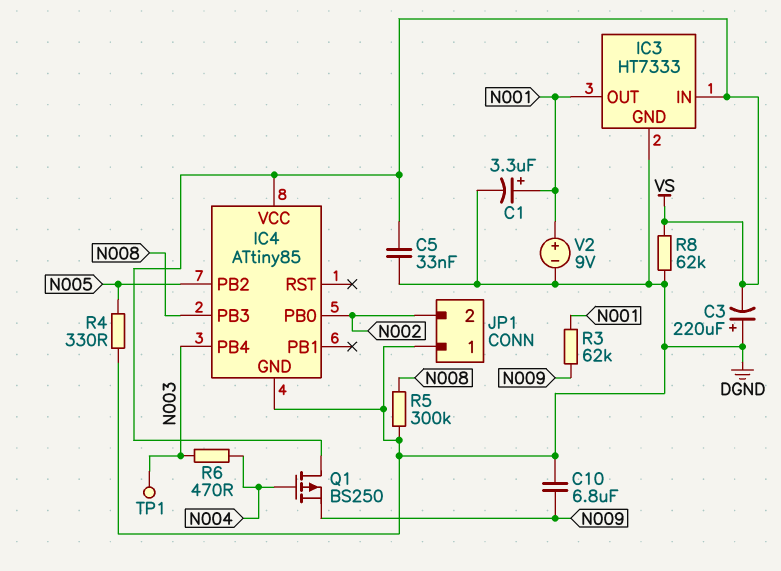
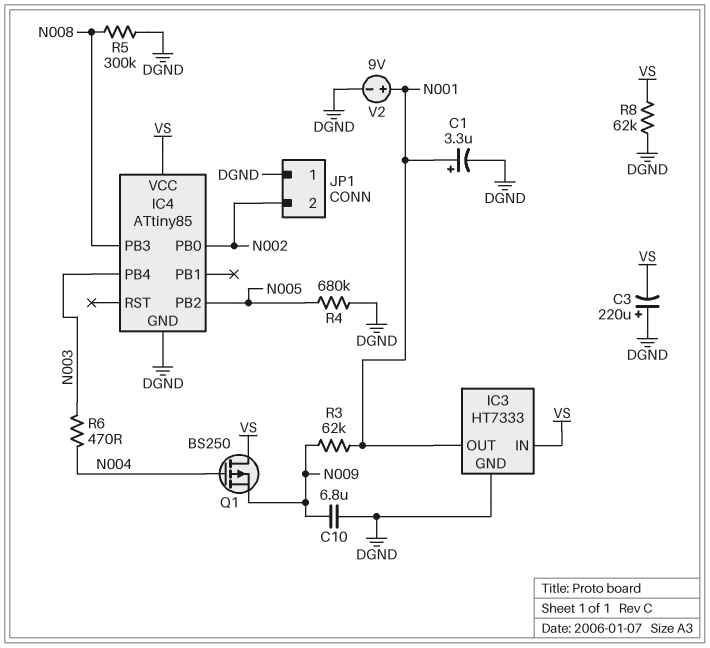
C5: 33nF (DGND, VS) -> none
R4: 330 (DGND, N005) -> 680k (DGND, N005)
TP1: test point (N003) -> none

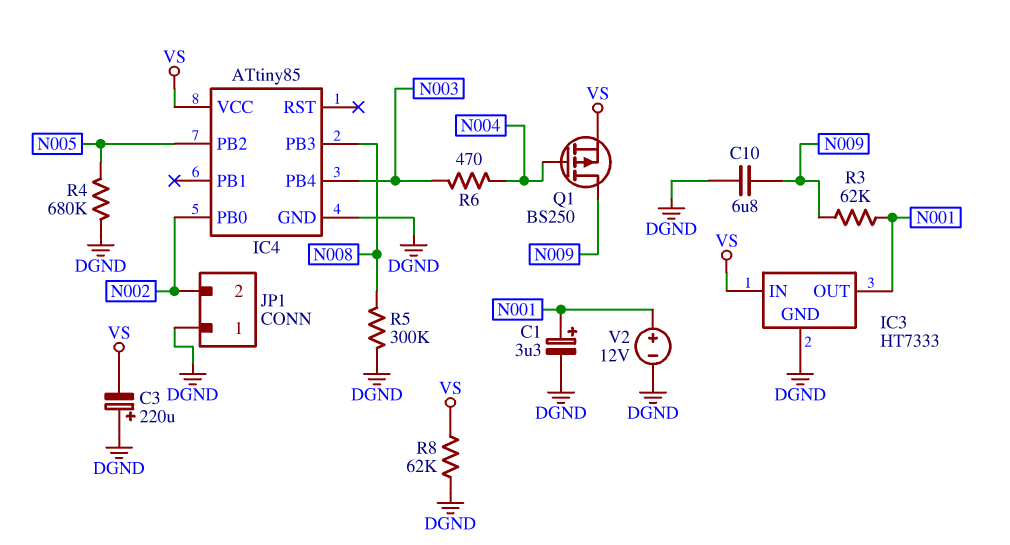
Q1: PMOS BS250 (G N004, D VS, S N009) -> PMOS BS250 (G N004, D N009, S VS)
V2: 9V (plus N001, minus DGND) -> 12V (plus N001, minus DGND)

